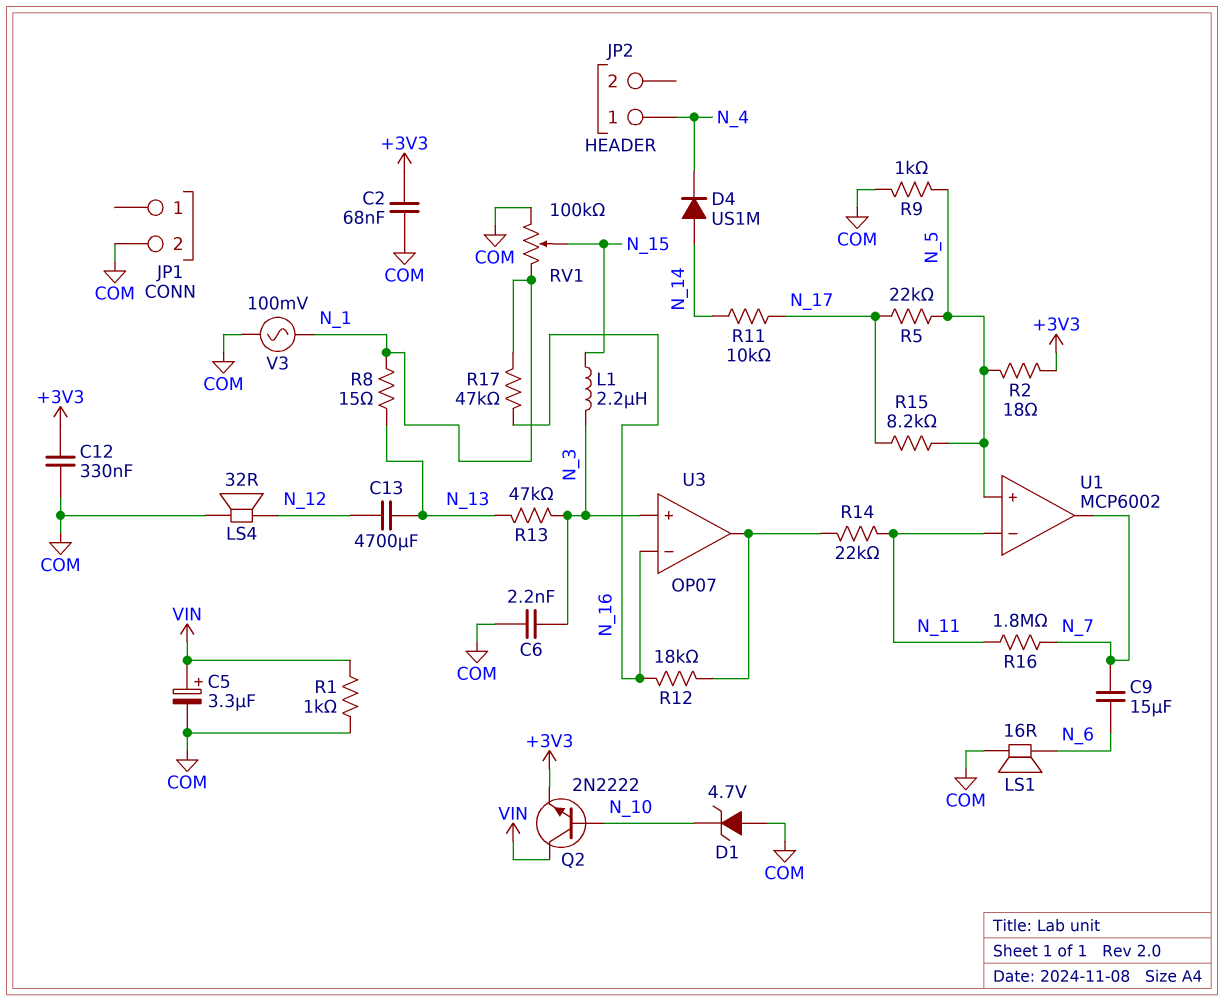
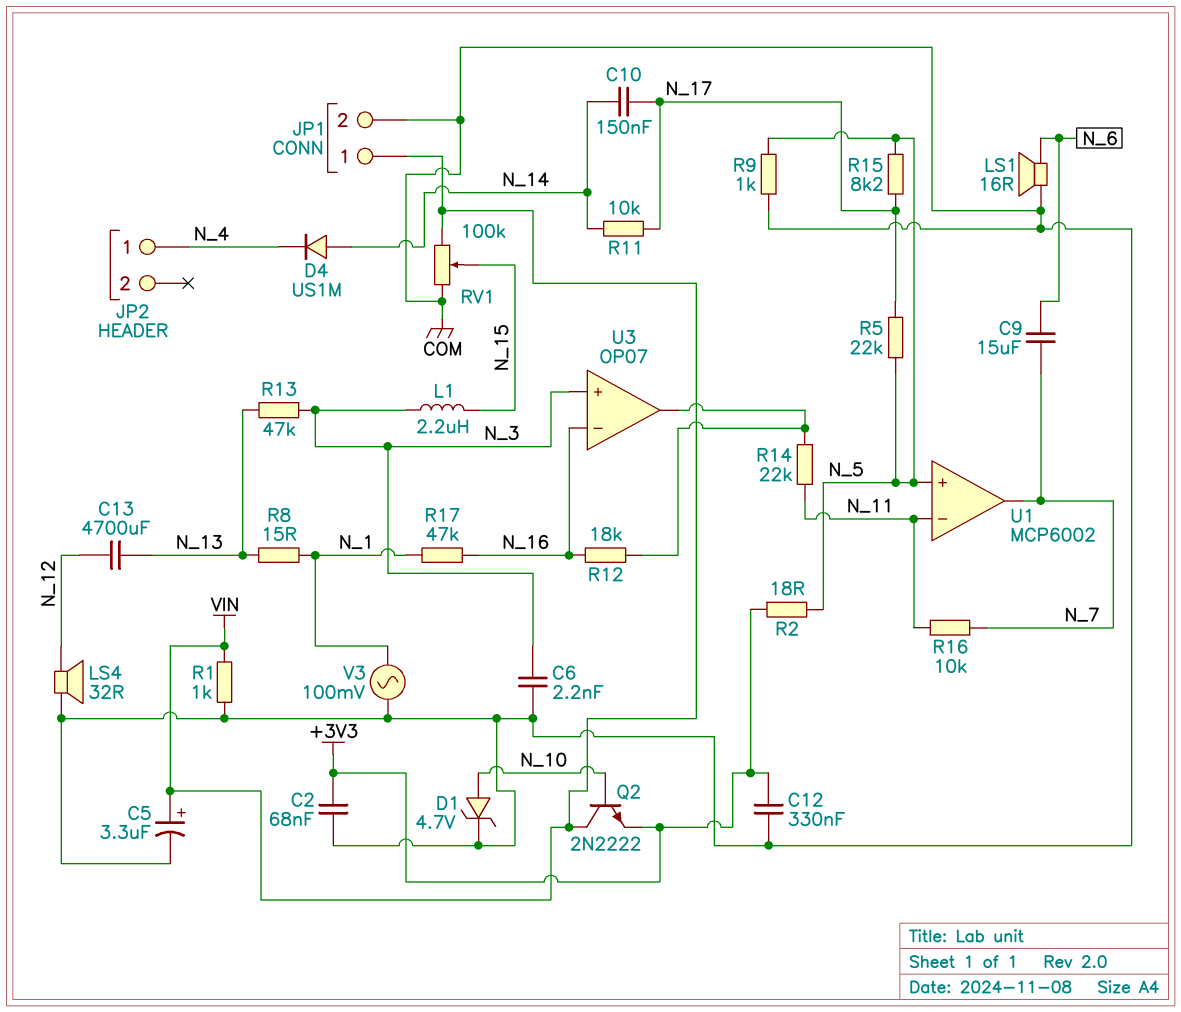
C10: none -> 150nF (N_14, N_17)
D1: zener 4.7V (A COM, K N_10) -> zener 4.7V (A N_10, K COM)
JP1 pin 1: none -> VIN
R16: 1.8M (N_7, N_11) -> 10k (N_7, N_11)
RV1: 100k (COM, N_1, wiper N_15) -> 100k (COM, VIN, wiper N_15)

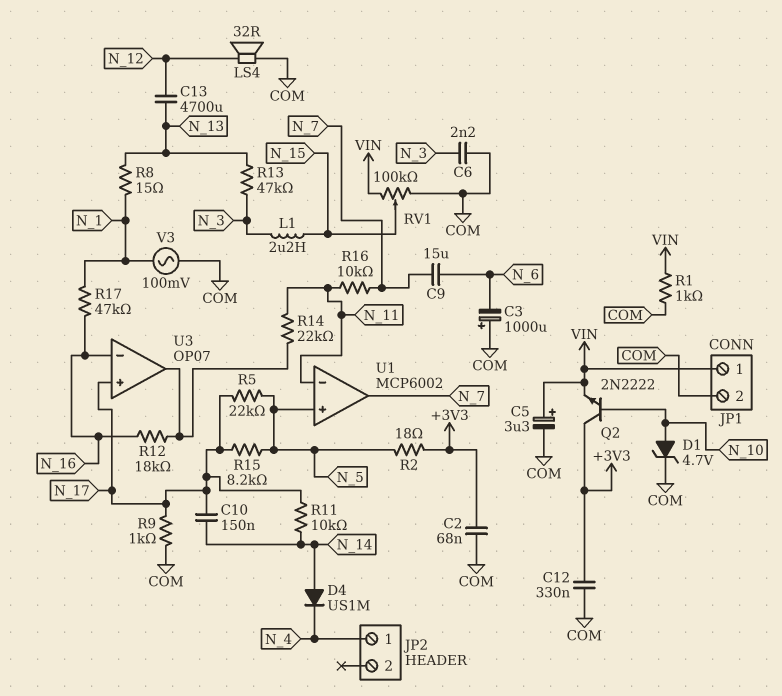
C3: none -> 1000uF (plus COM, minus N_6)
LS1: speaker 16R (COM, N_6) -> none
Q2: NPN 2N2222 (B N_10, C VIN, E +3V3) -> NPN 2N2222 (B N_10, C +3V3, E VIN)
R9: 1k (COM, N_5) -> 1k (COM, N_17)
U3 pin in+: N_3 -> N_17

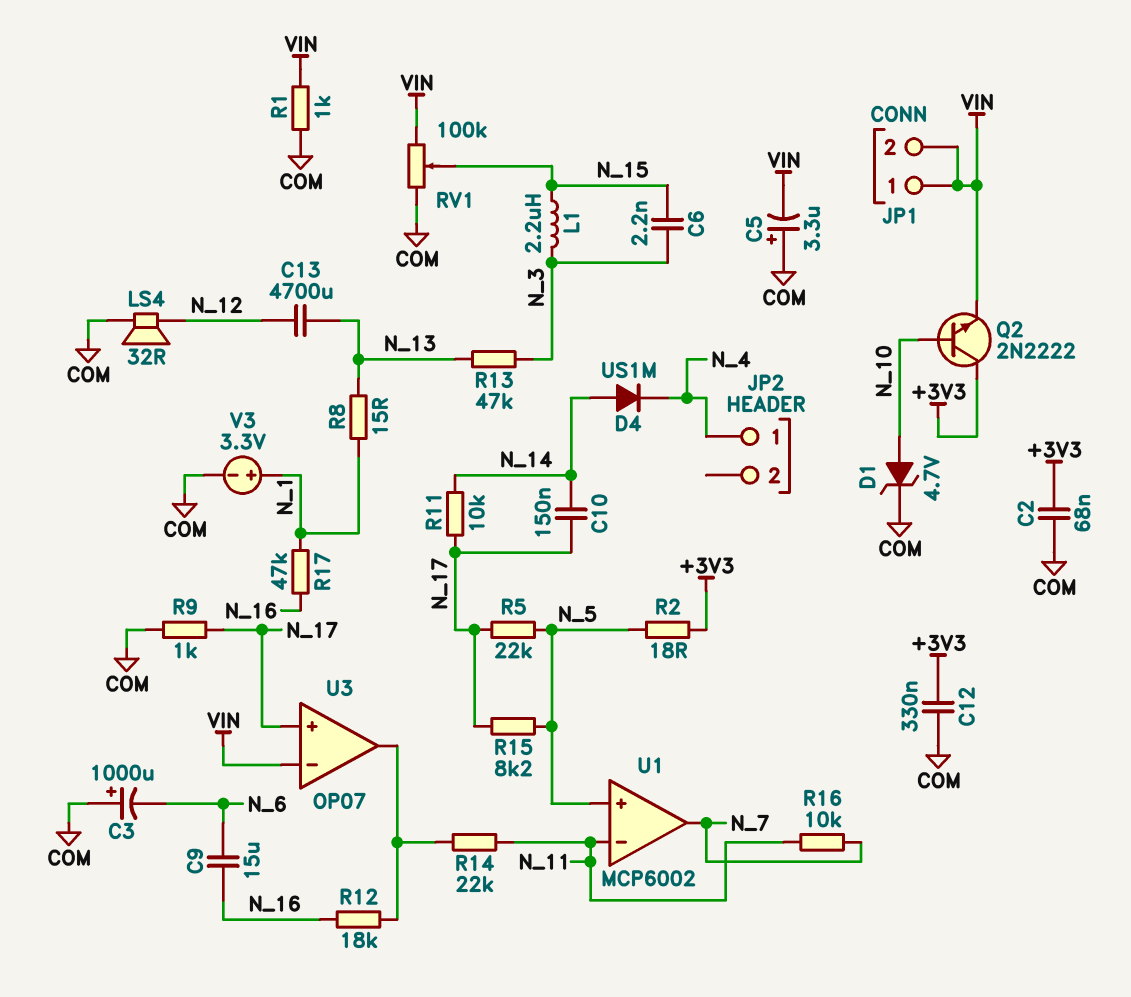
C5: 3.3uF (plus VIN, minus COM) -> 3.3uF (plus COM, minus VIN)
C6: 2.2nF (COM, N_3) -> 2.2nF (N_3, N_15)
C9: 15uF (N_6, N_7) -> 15uF (N_6, N_16)
JP1 pin 2: COM -> VIN
U3 pin in-: N_16 -> VIN
V3: AC 100mV (COM, N_1) -> 3.3V (plus N_1, minus COM)

